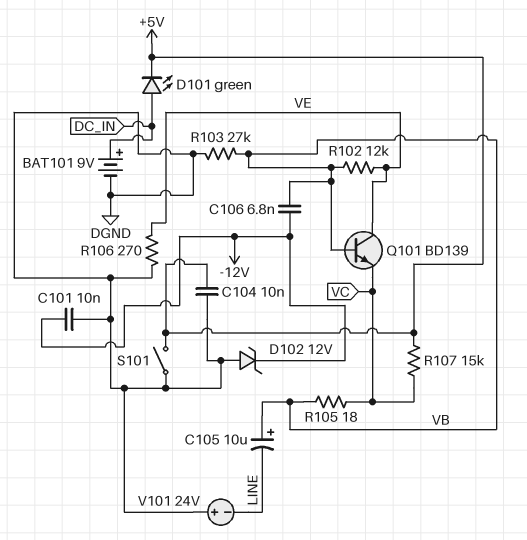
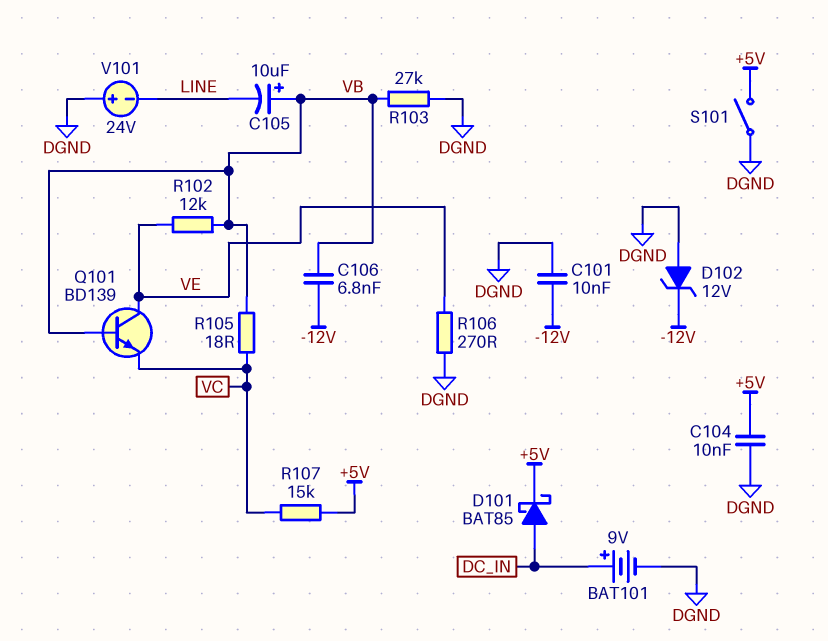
D101: LED green (A DC_IN, K +5V) -> schottky BAT85 (A DC_IN, K +5V)

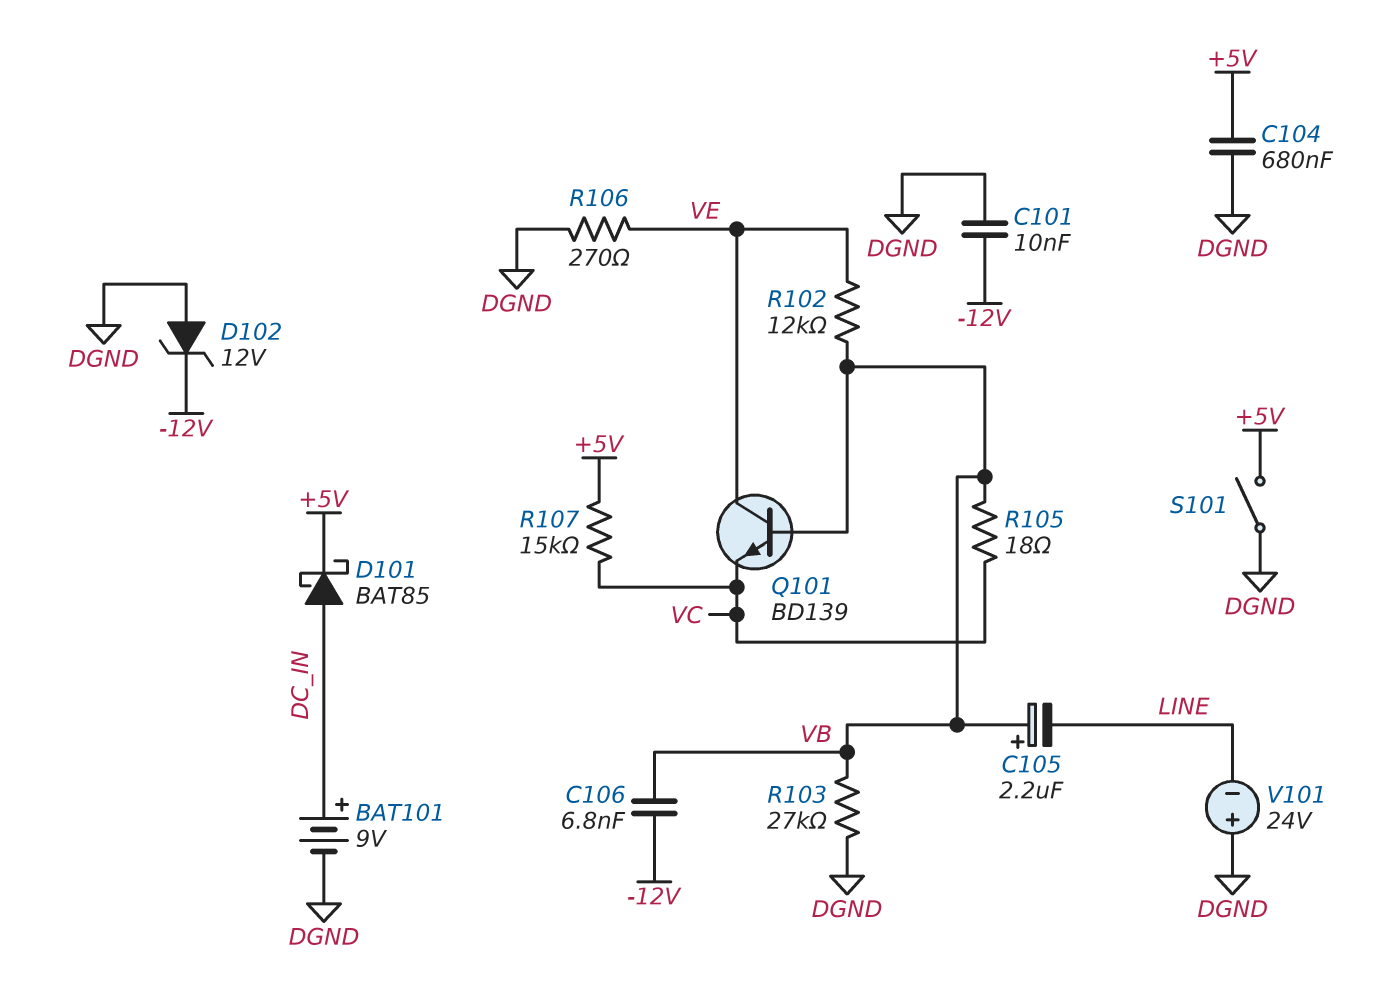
C104: 10nF (+5V, DGND) -> 680nF (+5V, DGND)
C105: 10uF (plus VB, minus LINE) -> 2.2uF (plus VB, minus LINE)

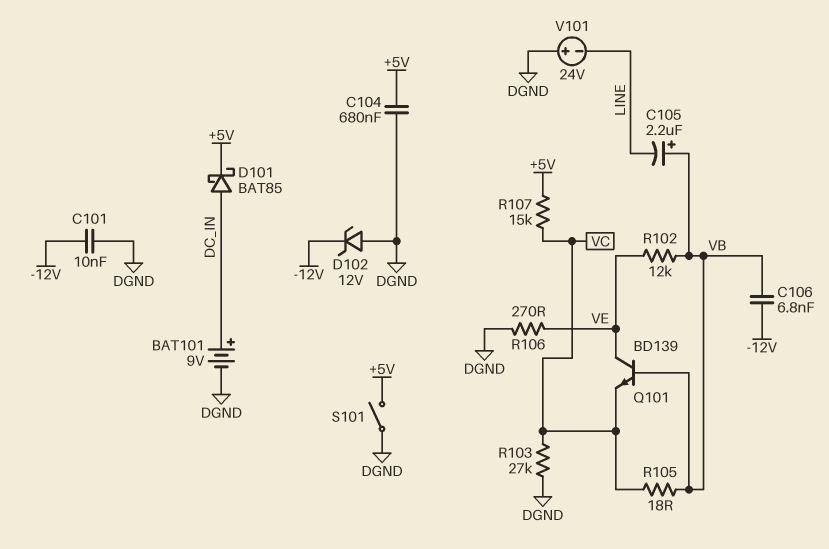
R103: 27k (DGND, VB) -> 27k (DGND, VC)

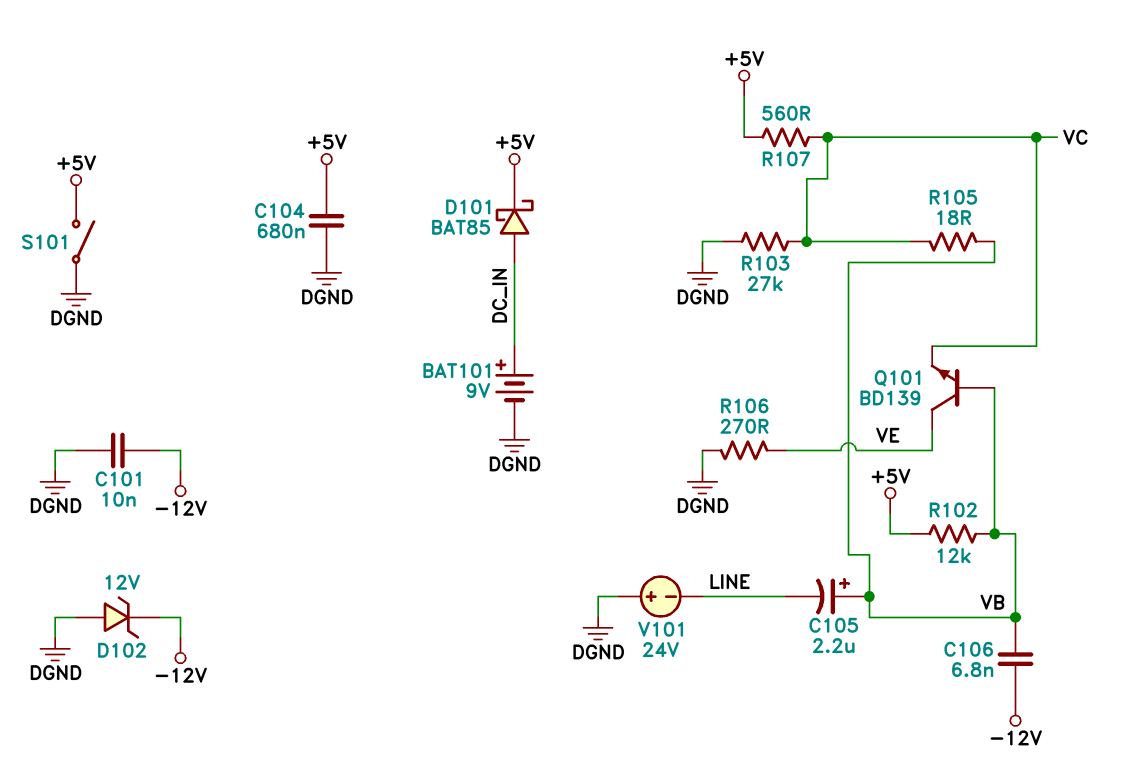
R102: 12k (VB, VE) -> 12k (+5V, VB)
R107: 15k (+5V, VC) -> 560 (+5V, VC)

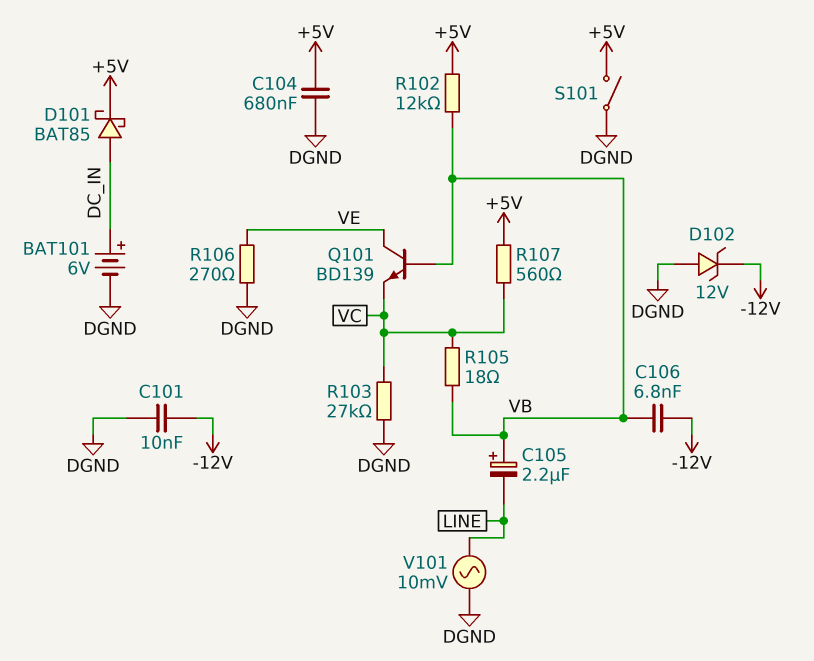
BAT101: 9V (plus DC_IN, minus DGND) -> 6V (plus DC_IN, minus DGND)
V101: 24V (plus DGND, minus LINE) -> AC 10mV (DGND, LINE)

